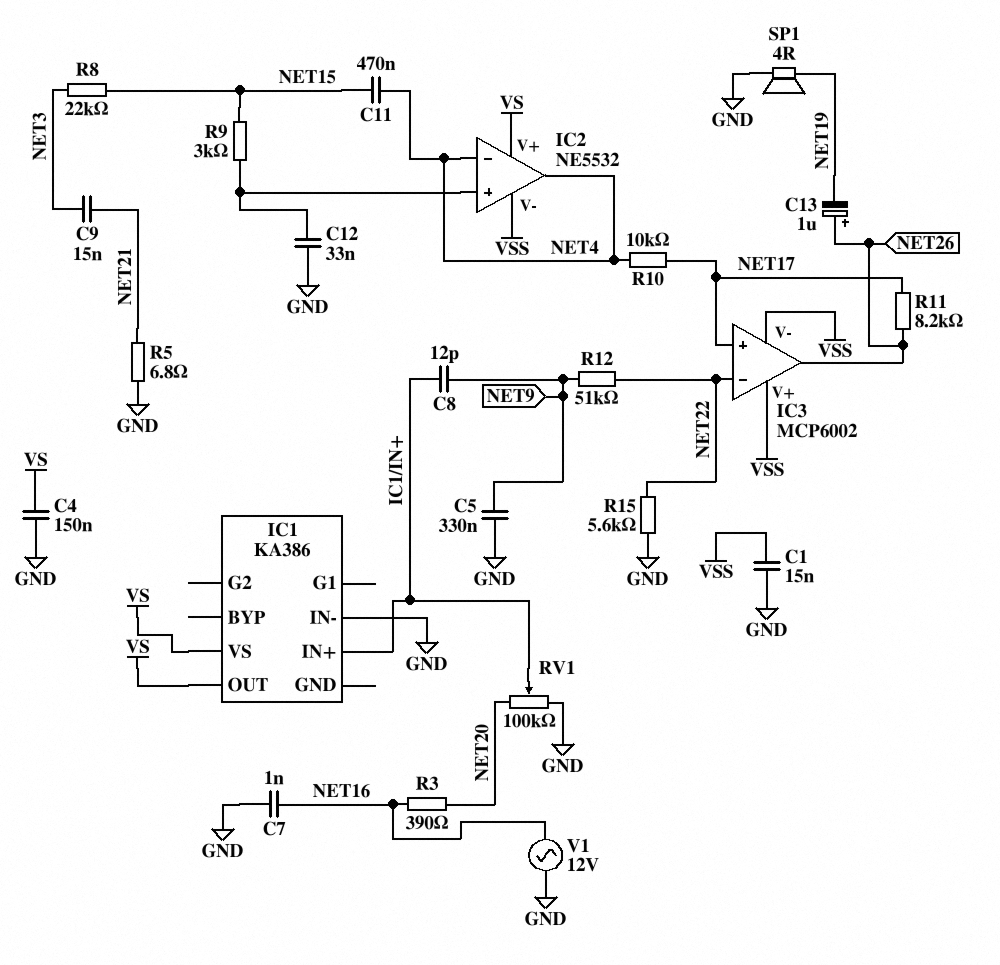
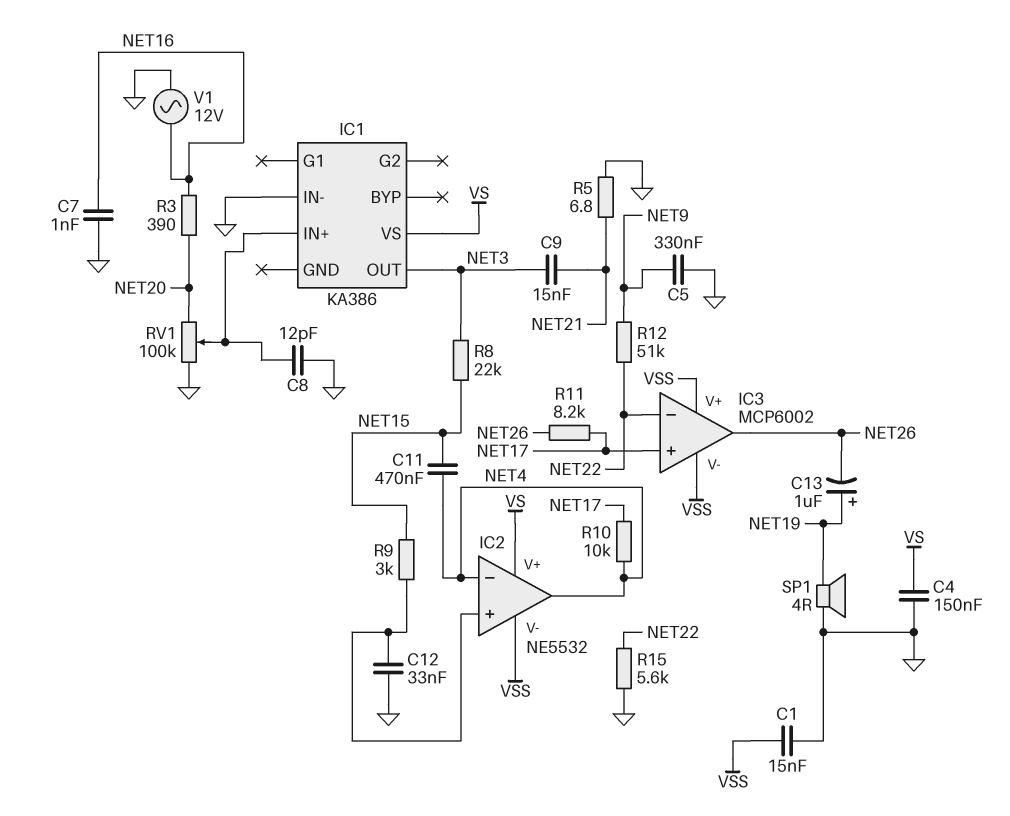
C8: 12pF (IC1/IN+, NET9) -> 12pF (GND, IC1/IN+)
C13: 1uF (plus NET26, minus NET19) -> 1uF (plus NET19, minus NET26)
IC1 pin OUT: VS -> NET3

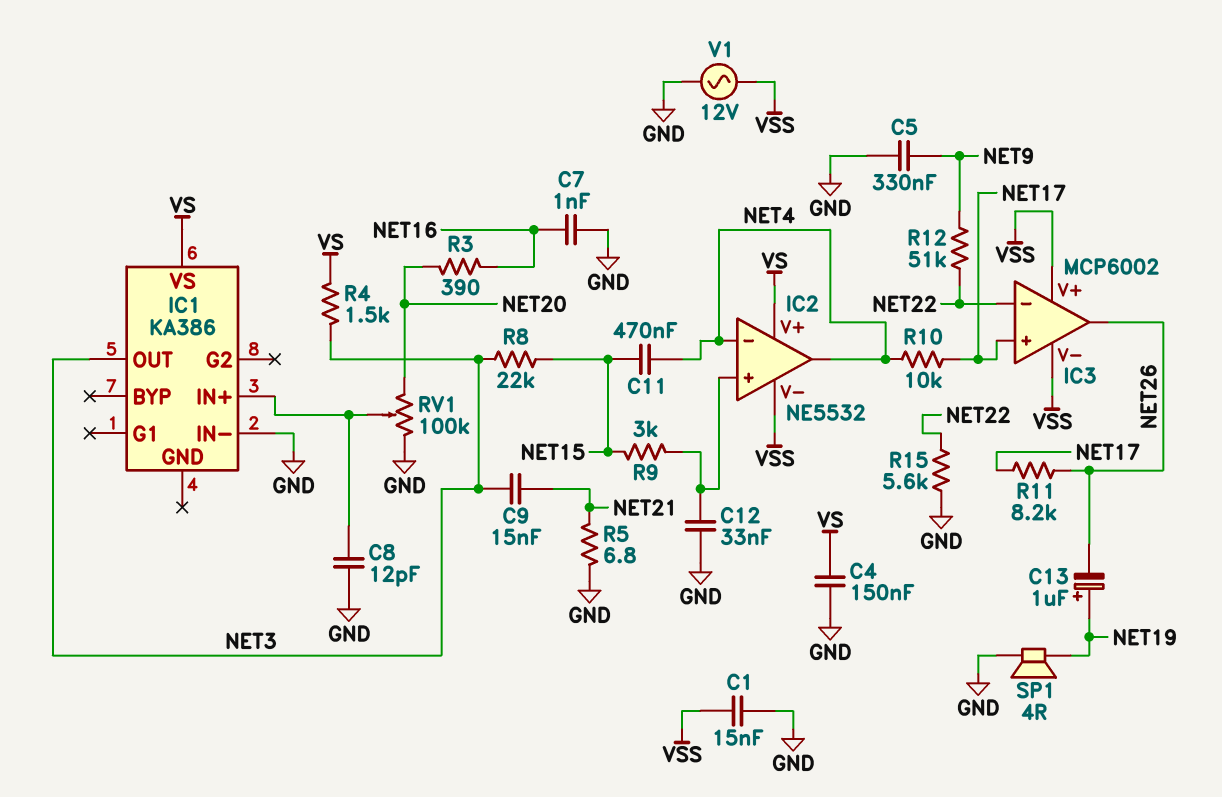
R4: none -> 1.5k (NET3, VS)
V1: AC 12V (GND, NET16) -> AC 12V (GND, VSS)

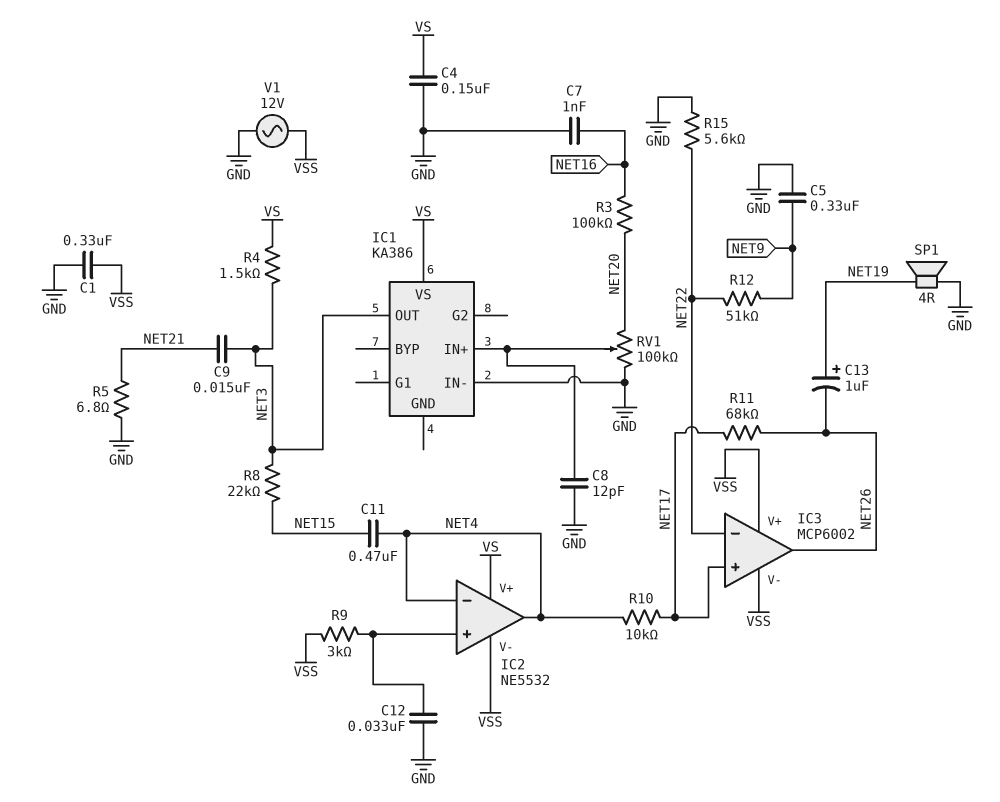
C1: 15nF (GND, VSS) -> 330nF (GND, VSS)
R3: 390 (NET16, NET20) -> 100k (NET16, NET20)
R9: 3k (IC2/in+, NET15) -> 3k (IC2/in+, VSS)
R11: 8.2k (NET17, NET26) -> 68k (NET17, NET26)

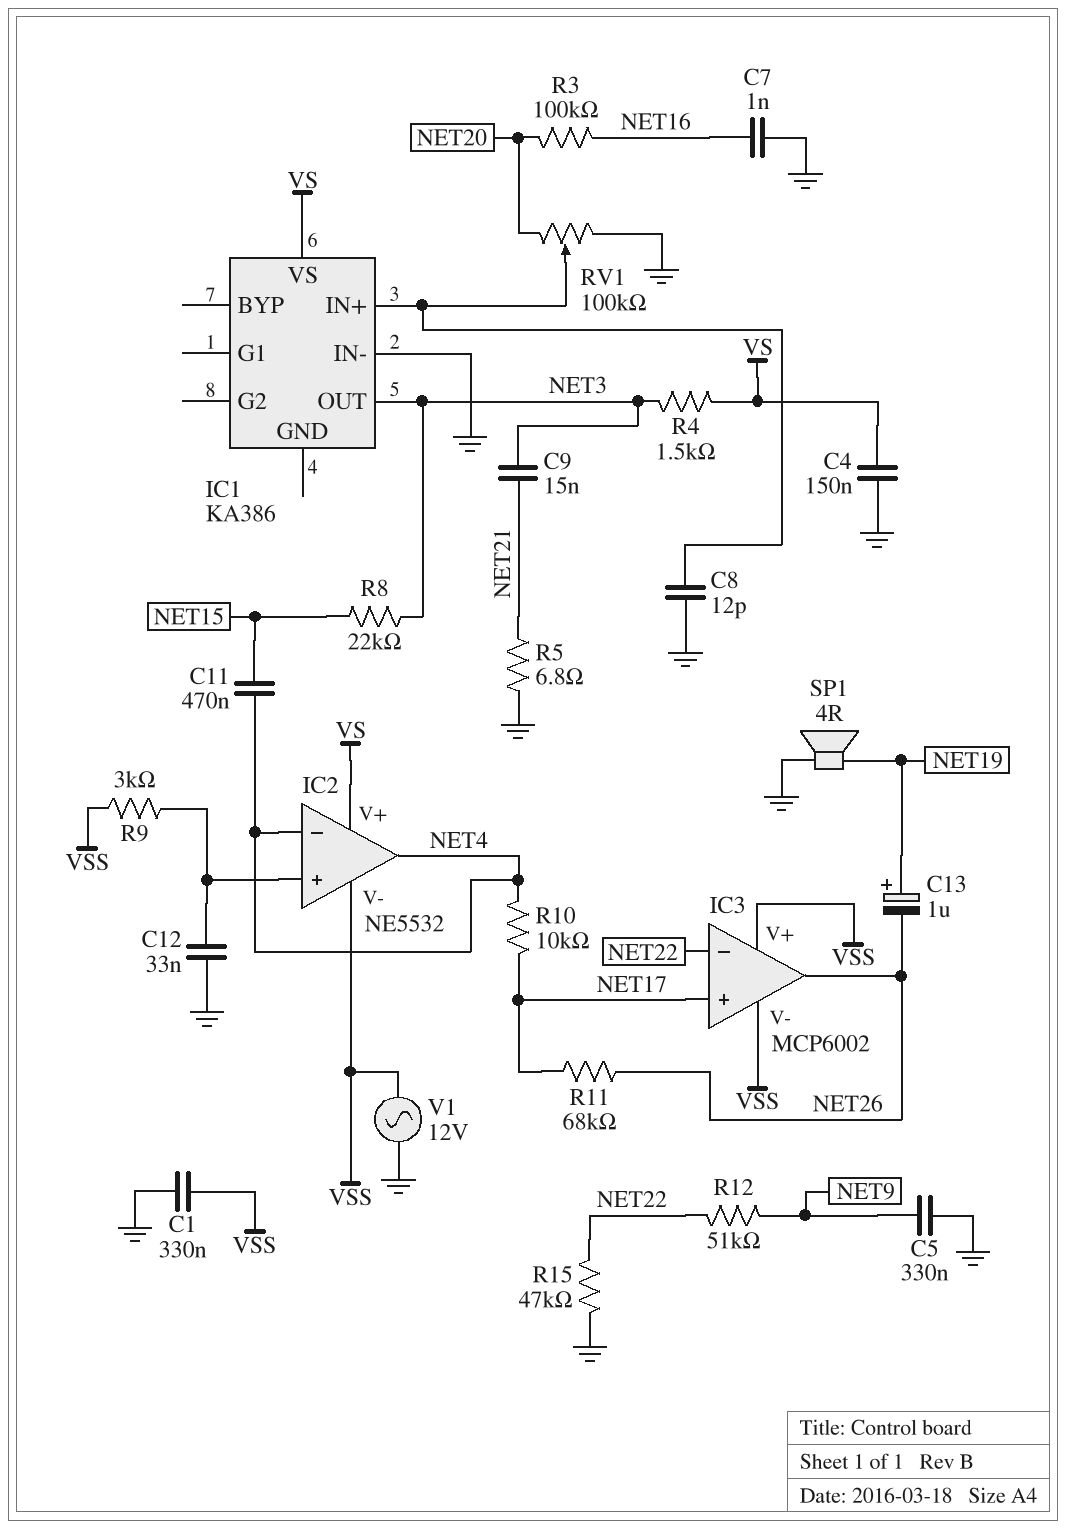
R15: 5.6k (GND, NET22) -> 47k (GND, NET22)

